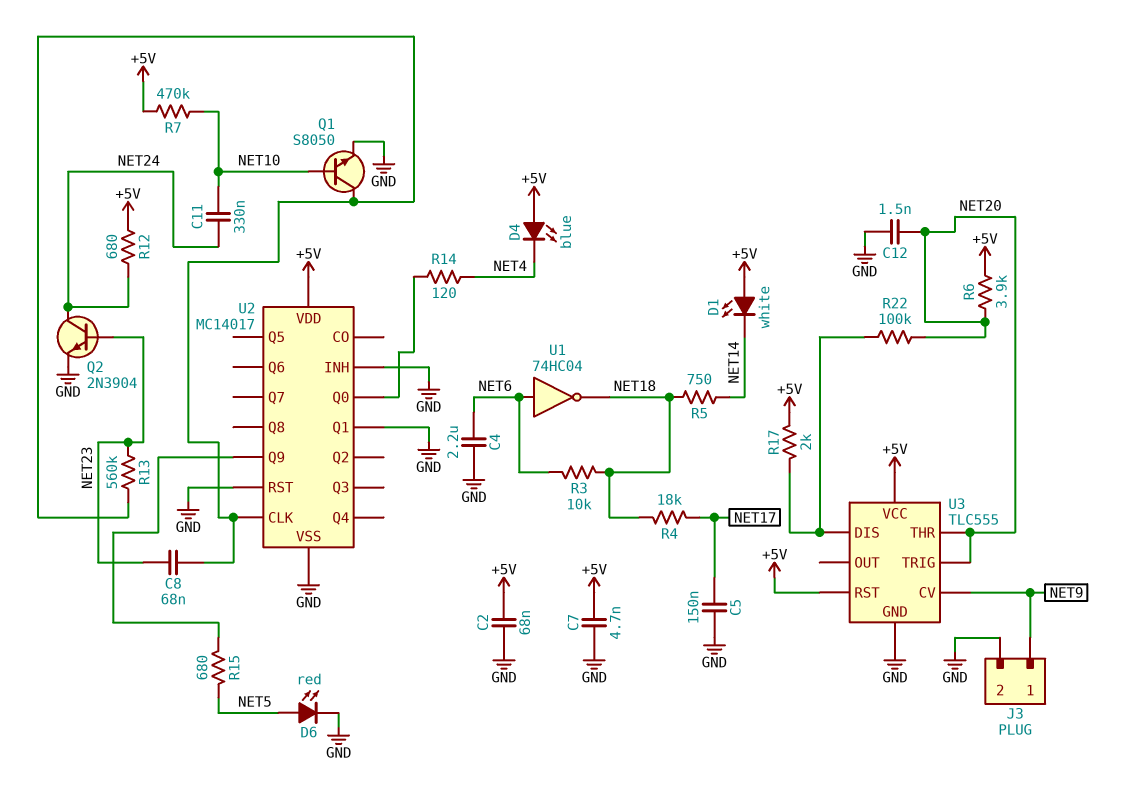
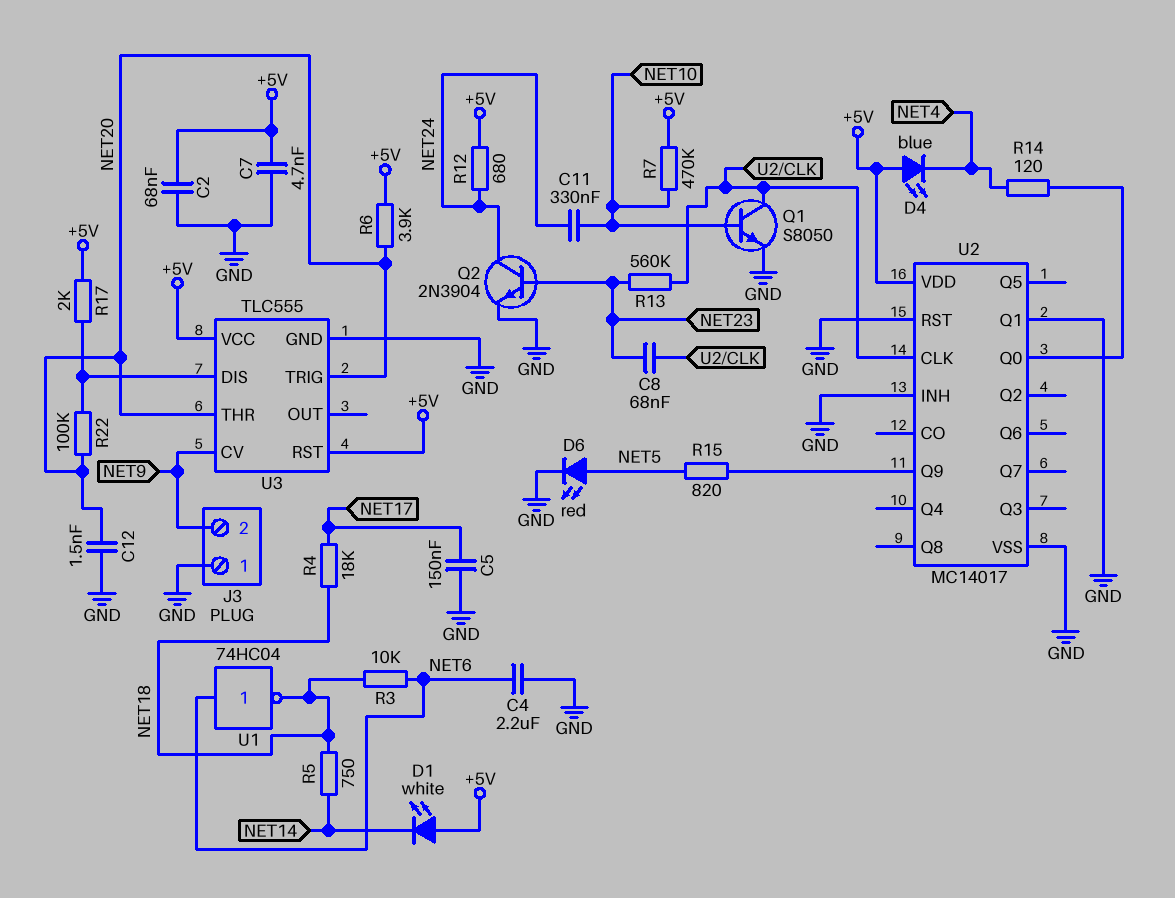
J3 pin 1: NET9 -> GND
J3 pin 2: GND -> NET9
R15: 680 (NET5, U2/Q9) -> 820 (NET5, U2/Q9)

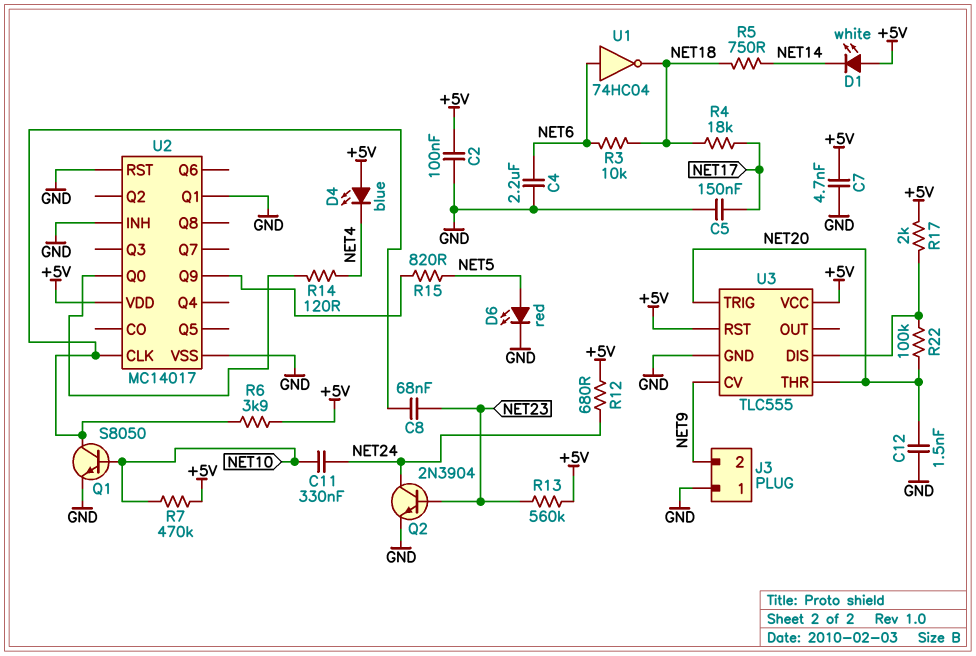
C2: 68nF (+5V, GND) -> 100nF (+5V, GND)
R6: 3.9k (+5V, NET20) -> 3.9k (+5V, U2/CLK)
R13: 560k (NET23, U2/CLK) -> 560k (+5V, NET23)

